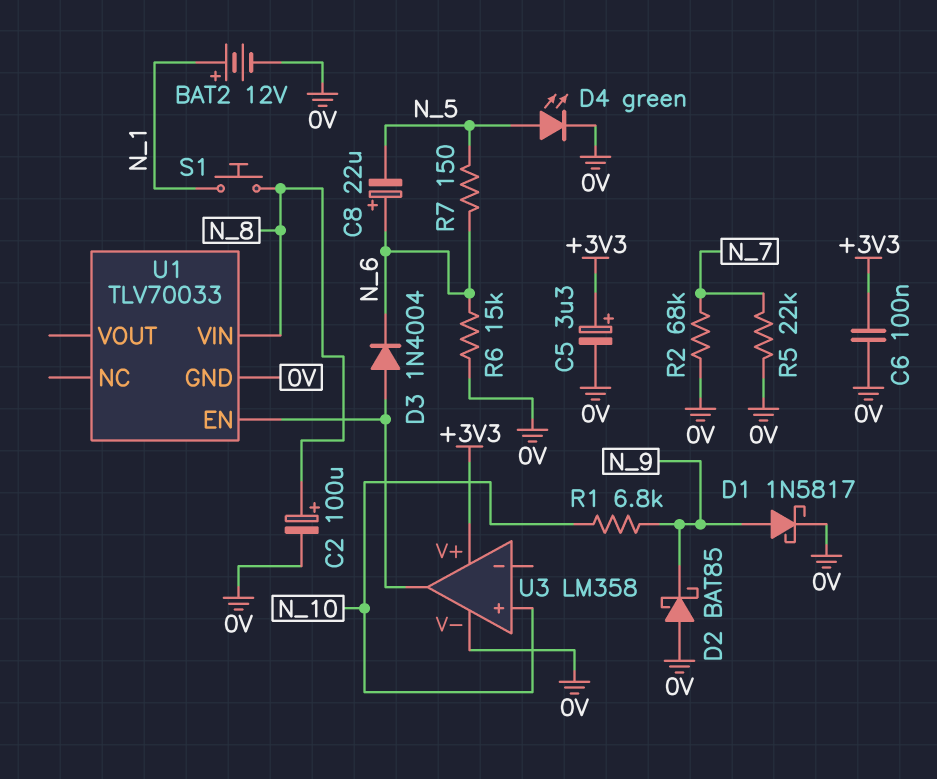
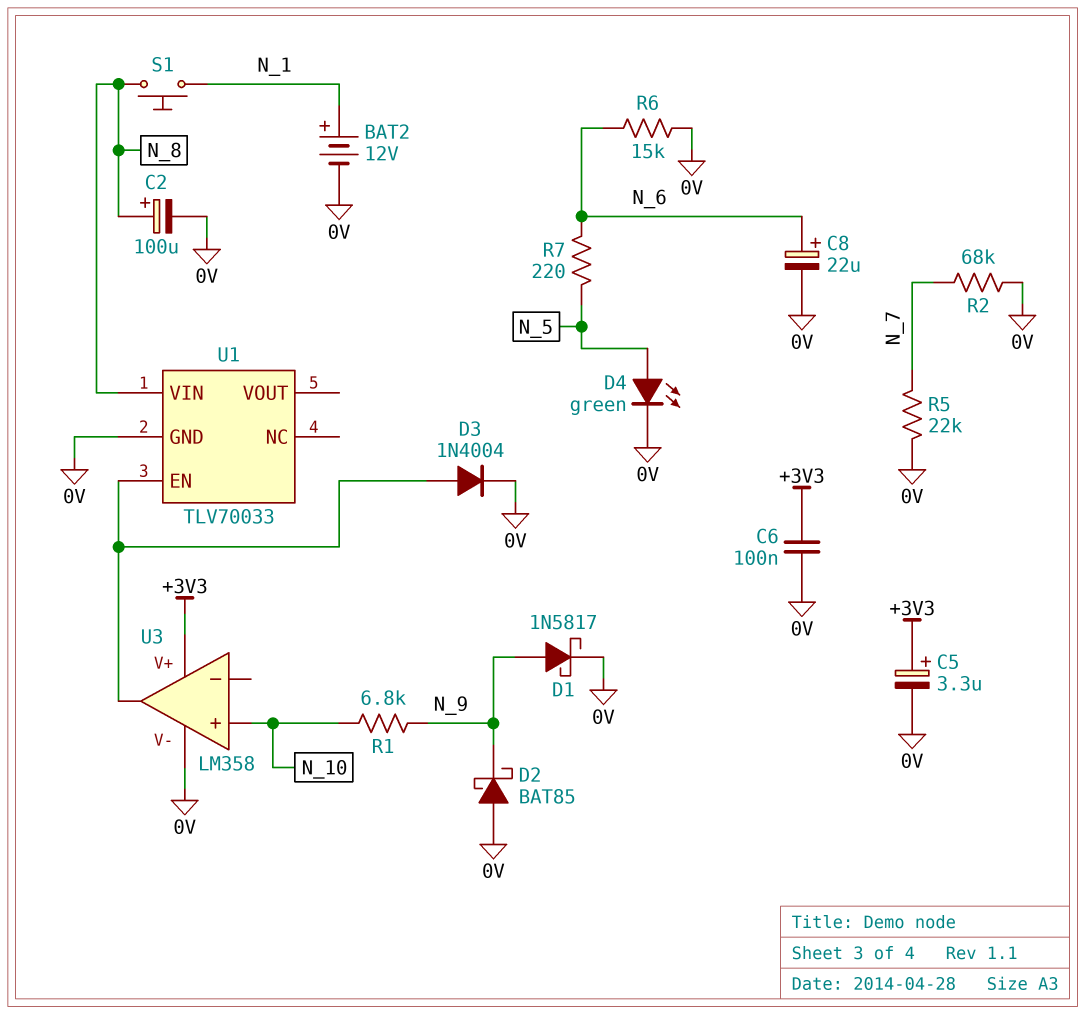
C8: 22uF (plus N_6, minus N_5) -> 22uF (plus N_6, minus 0V)
D3: diode 1N4004 (A U1/EN, K N_6) -> diode 1N4004 (A U1/EN, K 0V)
R7: 150 (N_5, N_6) -> 220 (N_5, N_6)

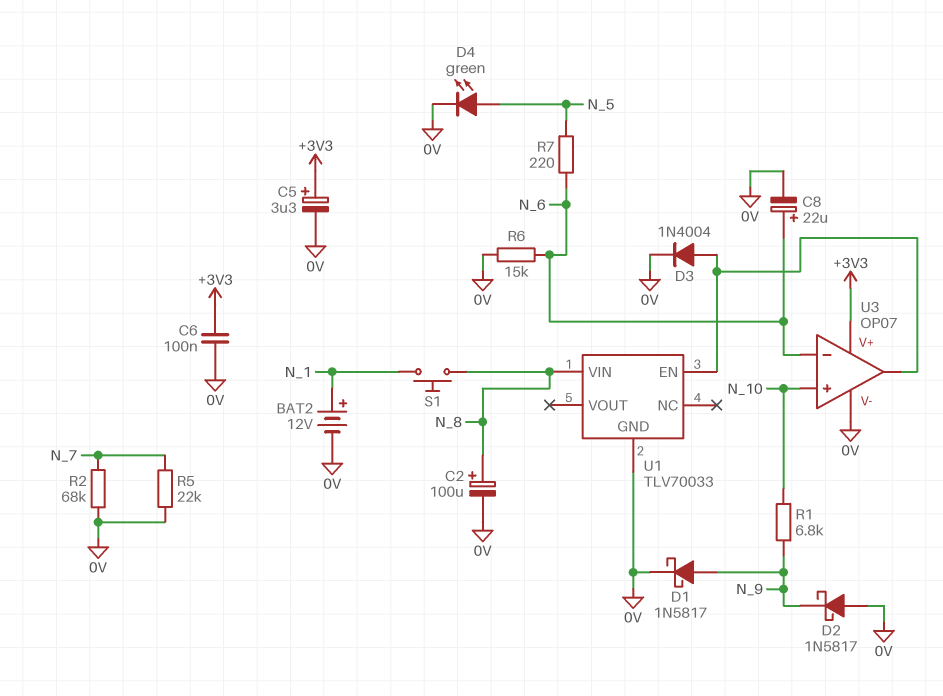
D2: schottky BAT85 (A 0V, K N_9) -> schottky 1N5817 (A 0V, K N_9)
U3: LM358 -> OP07
U3 pin in-: none -> N_6

